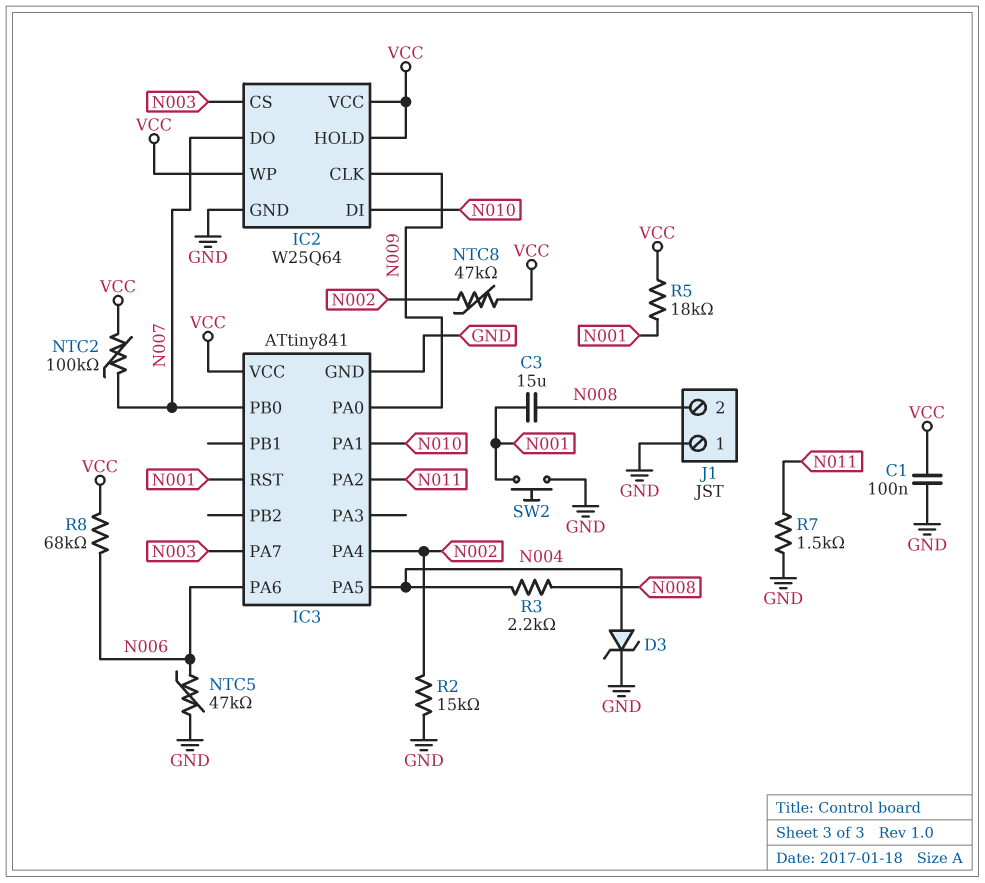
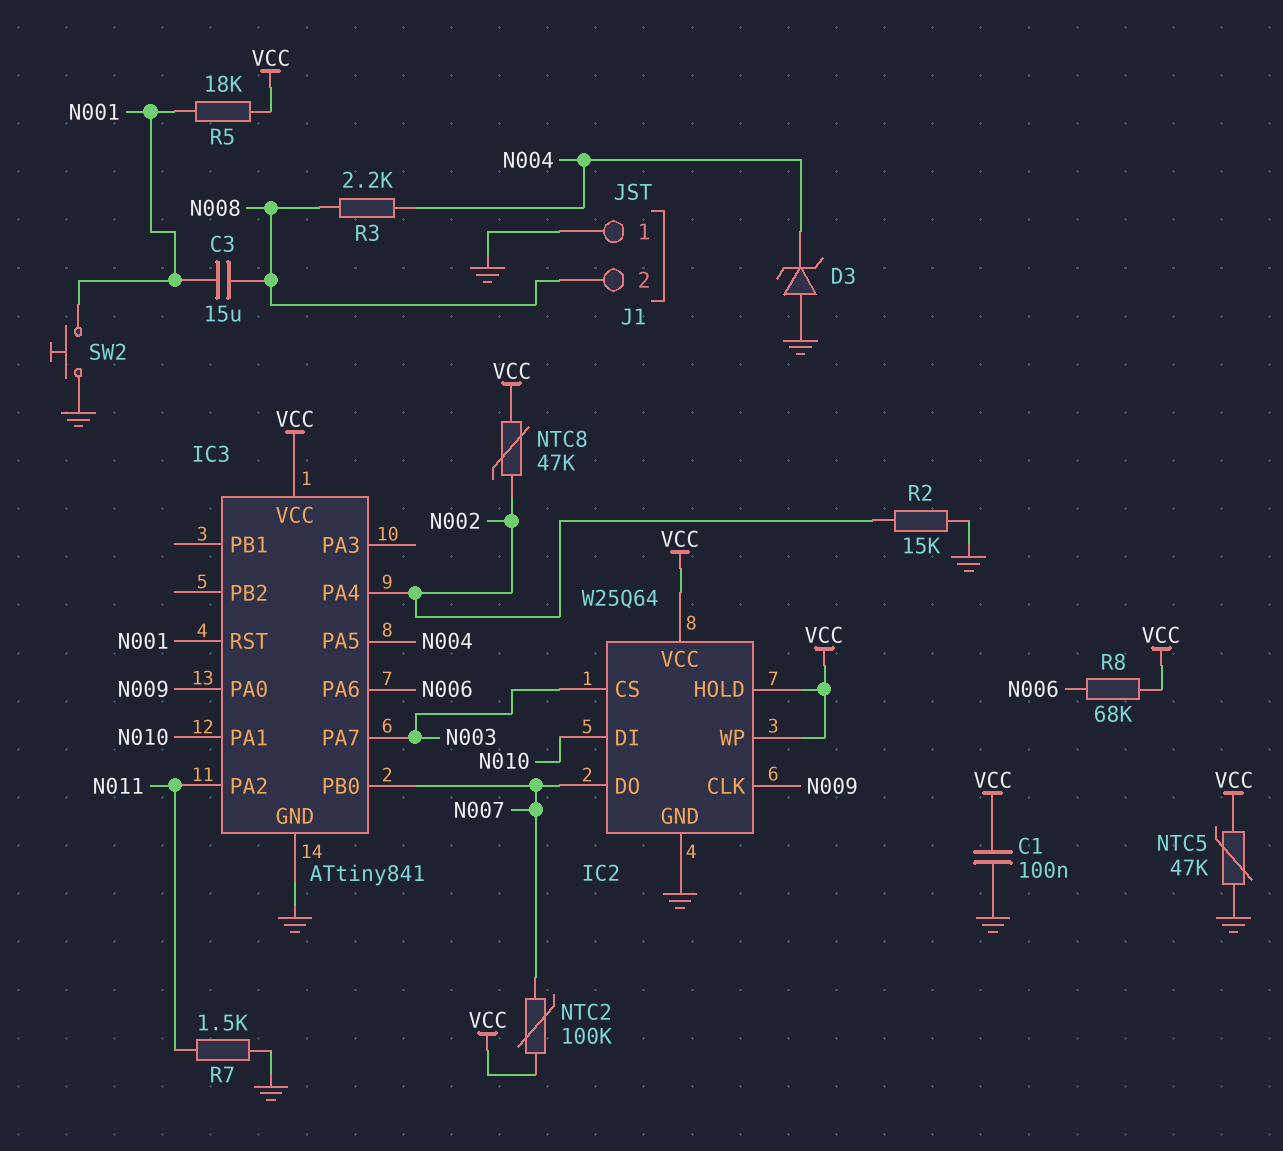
D3: zener (A N004, K GND) -> zener (A GND, K N004)
NTC5: 47k (GND, N006) -> 47k (GND, VCC)

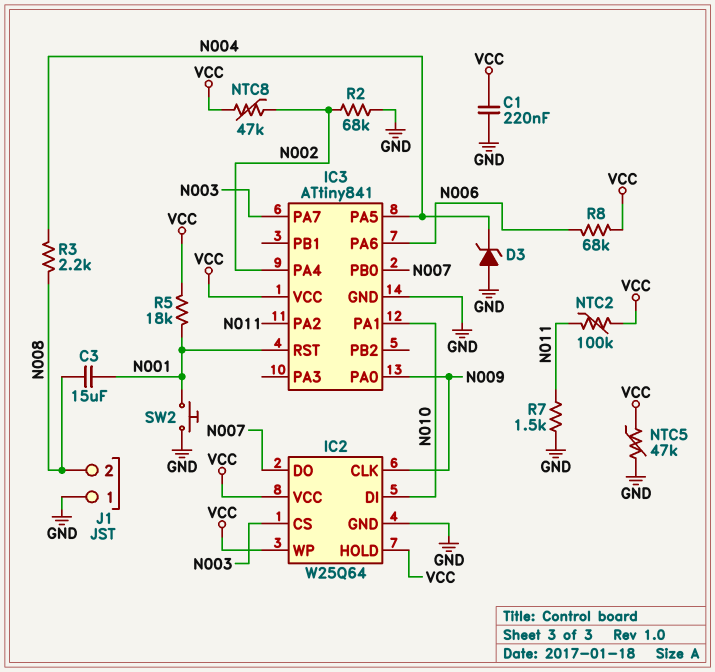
C1: 100nF (GND, VCC) -> 220nF (GND, VCC)
NTC2: 100k (N007, VCC) -> 100k (N011, VCC)
R2: 15k (GND, N002) -> 68k (GND, N002)

